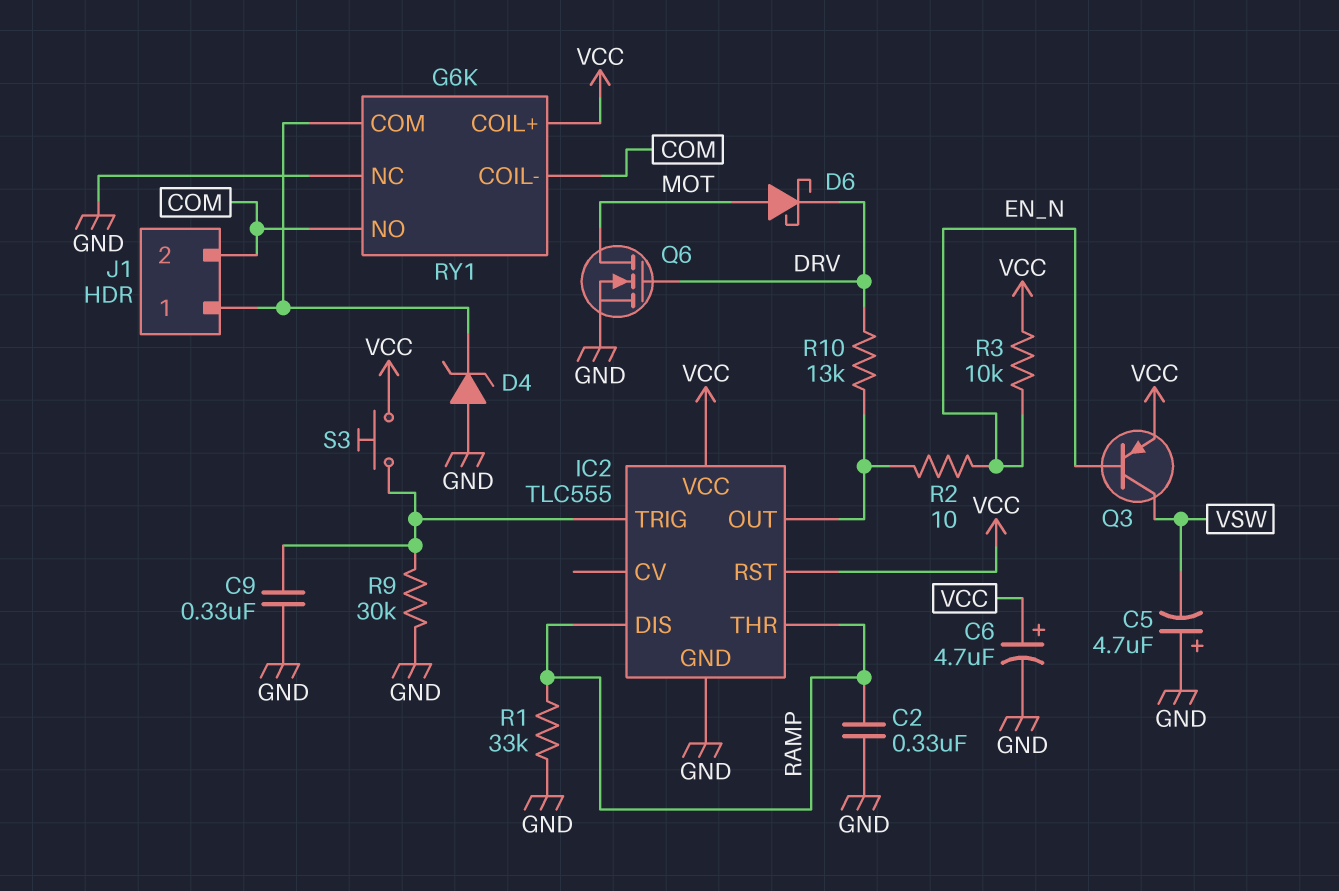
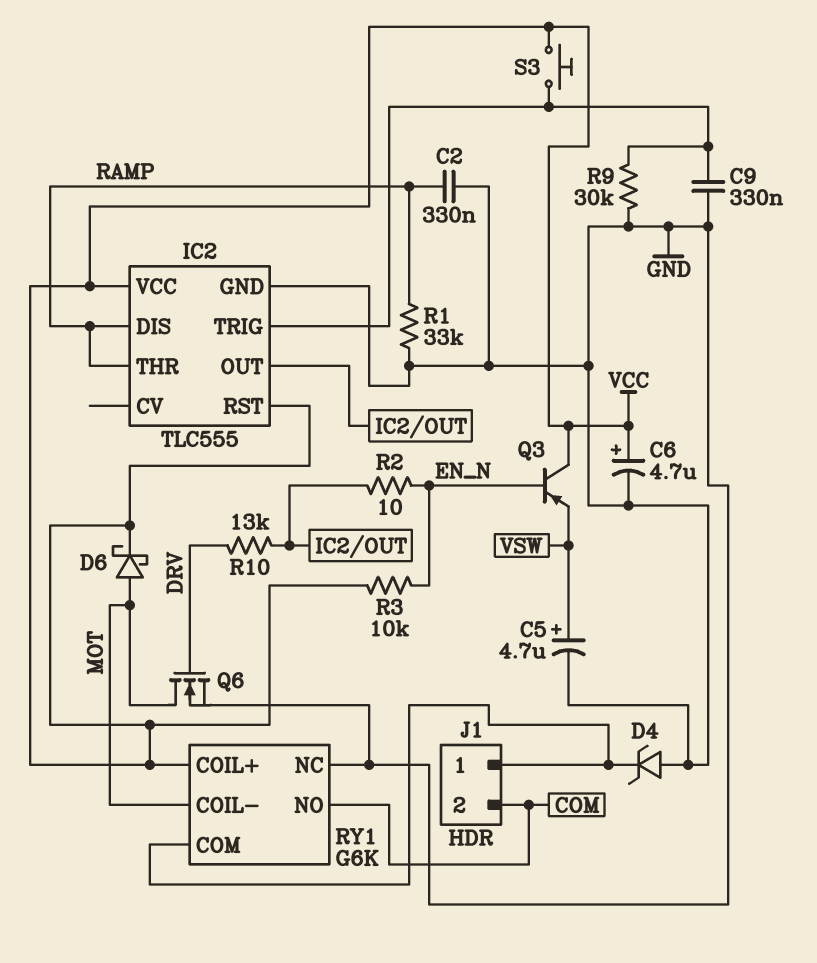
C5: 4.7uF (plus GND, minus VSW) -> 4.7uF (plus VSW, minus GND)
D6: schottky (A MOT, K DRV) -> schottky (A MOT, K VCC)
Q3: PNP (B EN_N, C VSW, E VCC) -> PNP (B EN_N, C VCC, E VSW)
RY1 pin COIL-: COM -> MOT

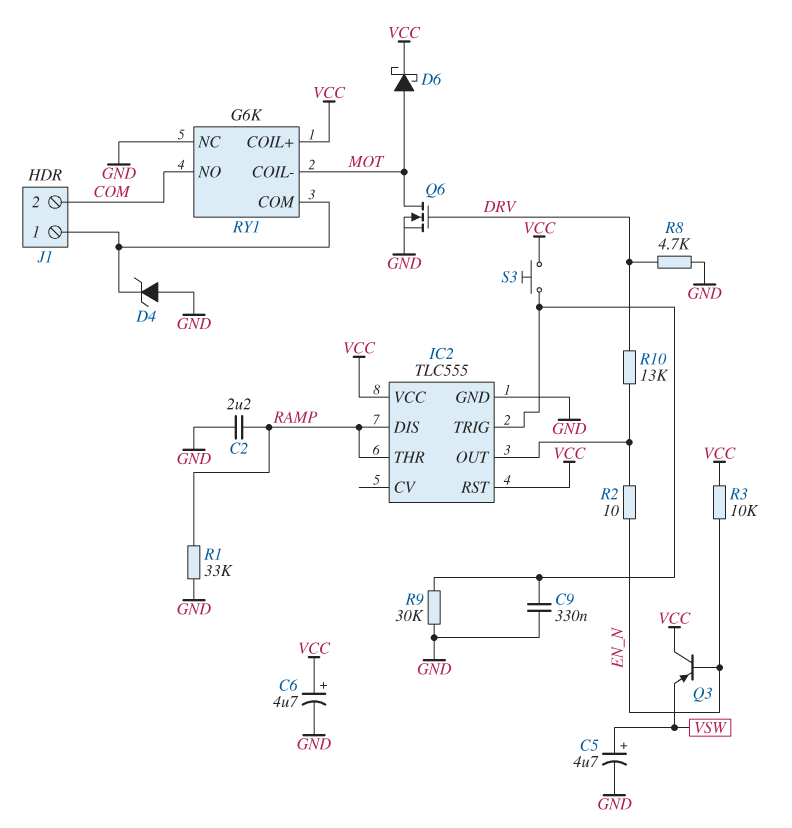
C2: 330nF (GND, RAMP) -> 2.2uF (GND, RAMP)
R8: none -> 4.7k (DRV, GND)

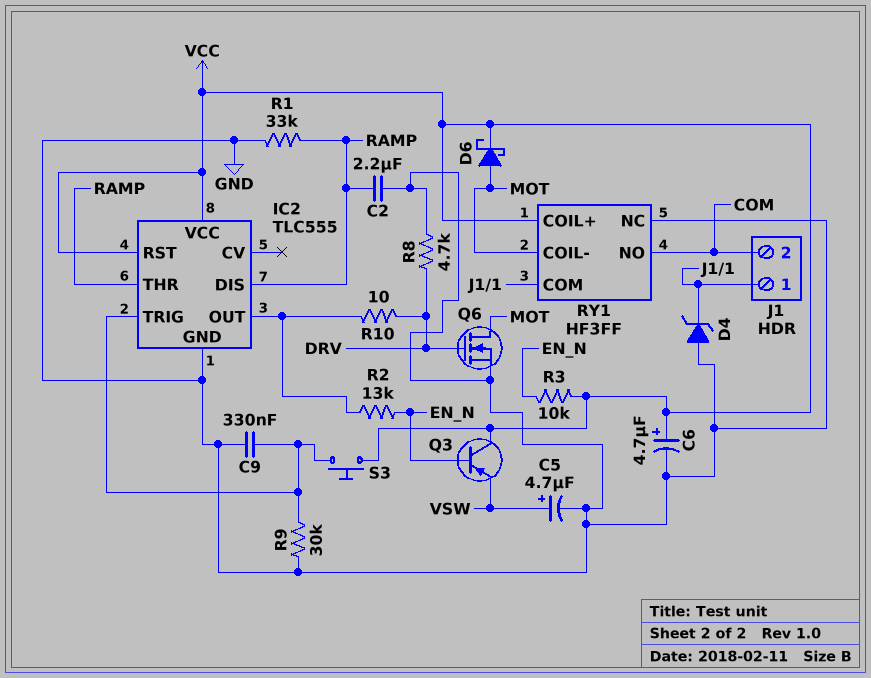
R2: 10 (EN_N, IC2/OUT) -> 13k (EN_N, IC2/OUT)
R10: 13k (DRV, IC2/OUT) -> 10 (DRV, IC2/OUT)
RY1: G6K -> HF3FF

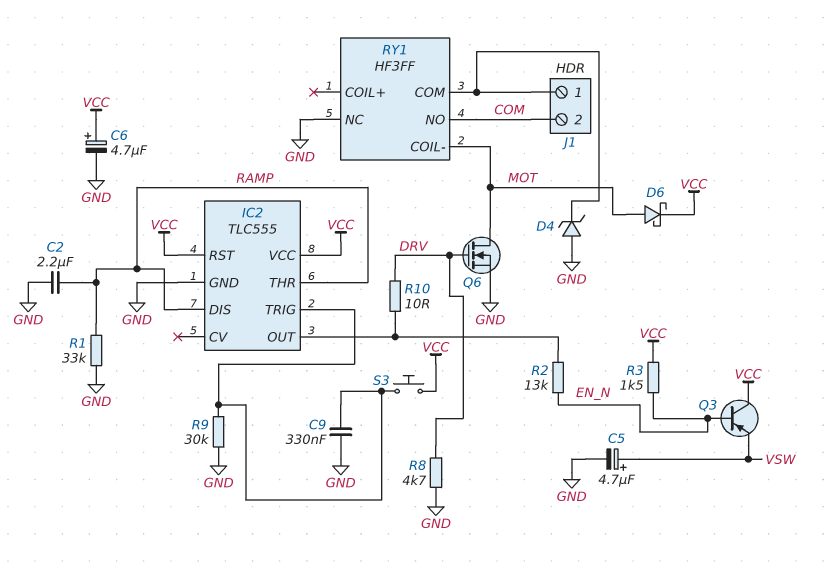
R3: 10k (EN_N, VCC) -> 1.5k (EN_N, VCC)
RY1 pin COIL+: VCC -> none

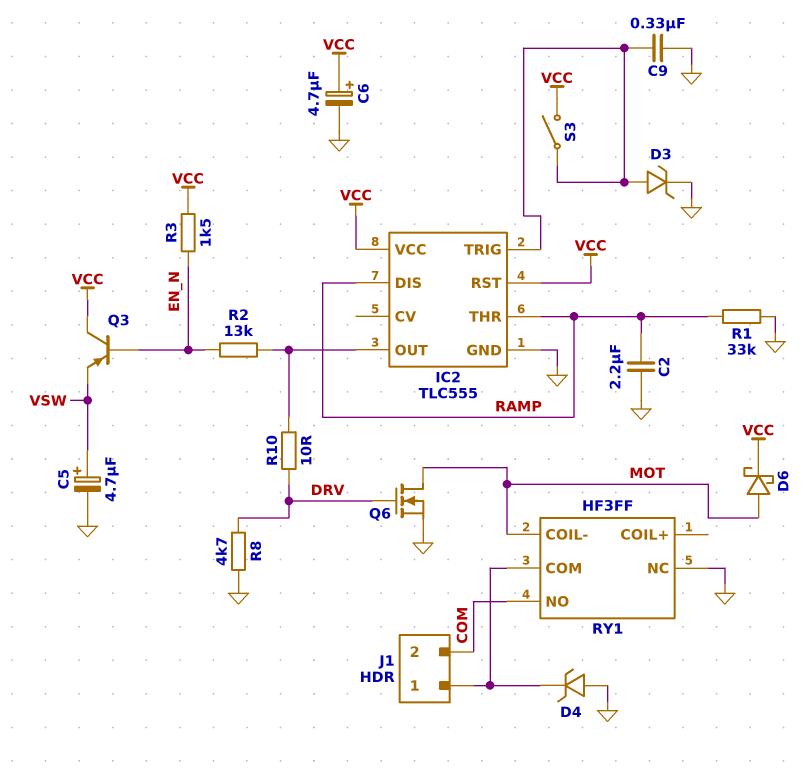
D3: none -> zener (A IC2/TRIG, K GND)
R9: 30k (GND, IC2/TRIG) -> none
S3: button (IC2/TRIG, VCC) -> switch (IC2/TRIG, VCC)

